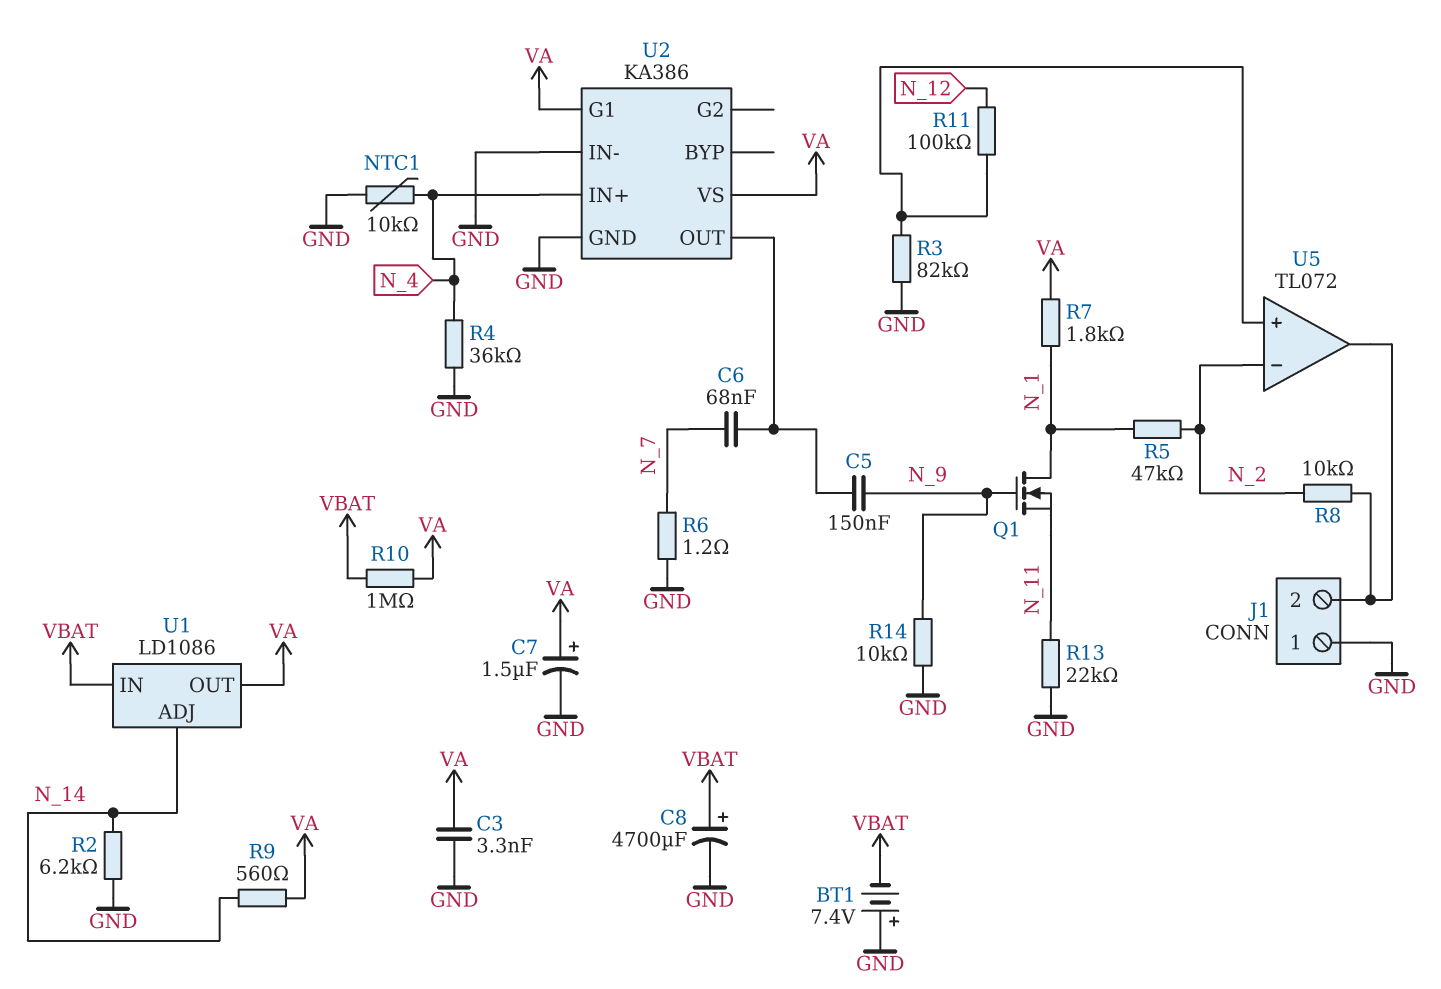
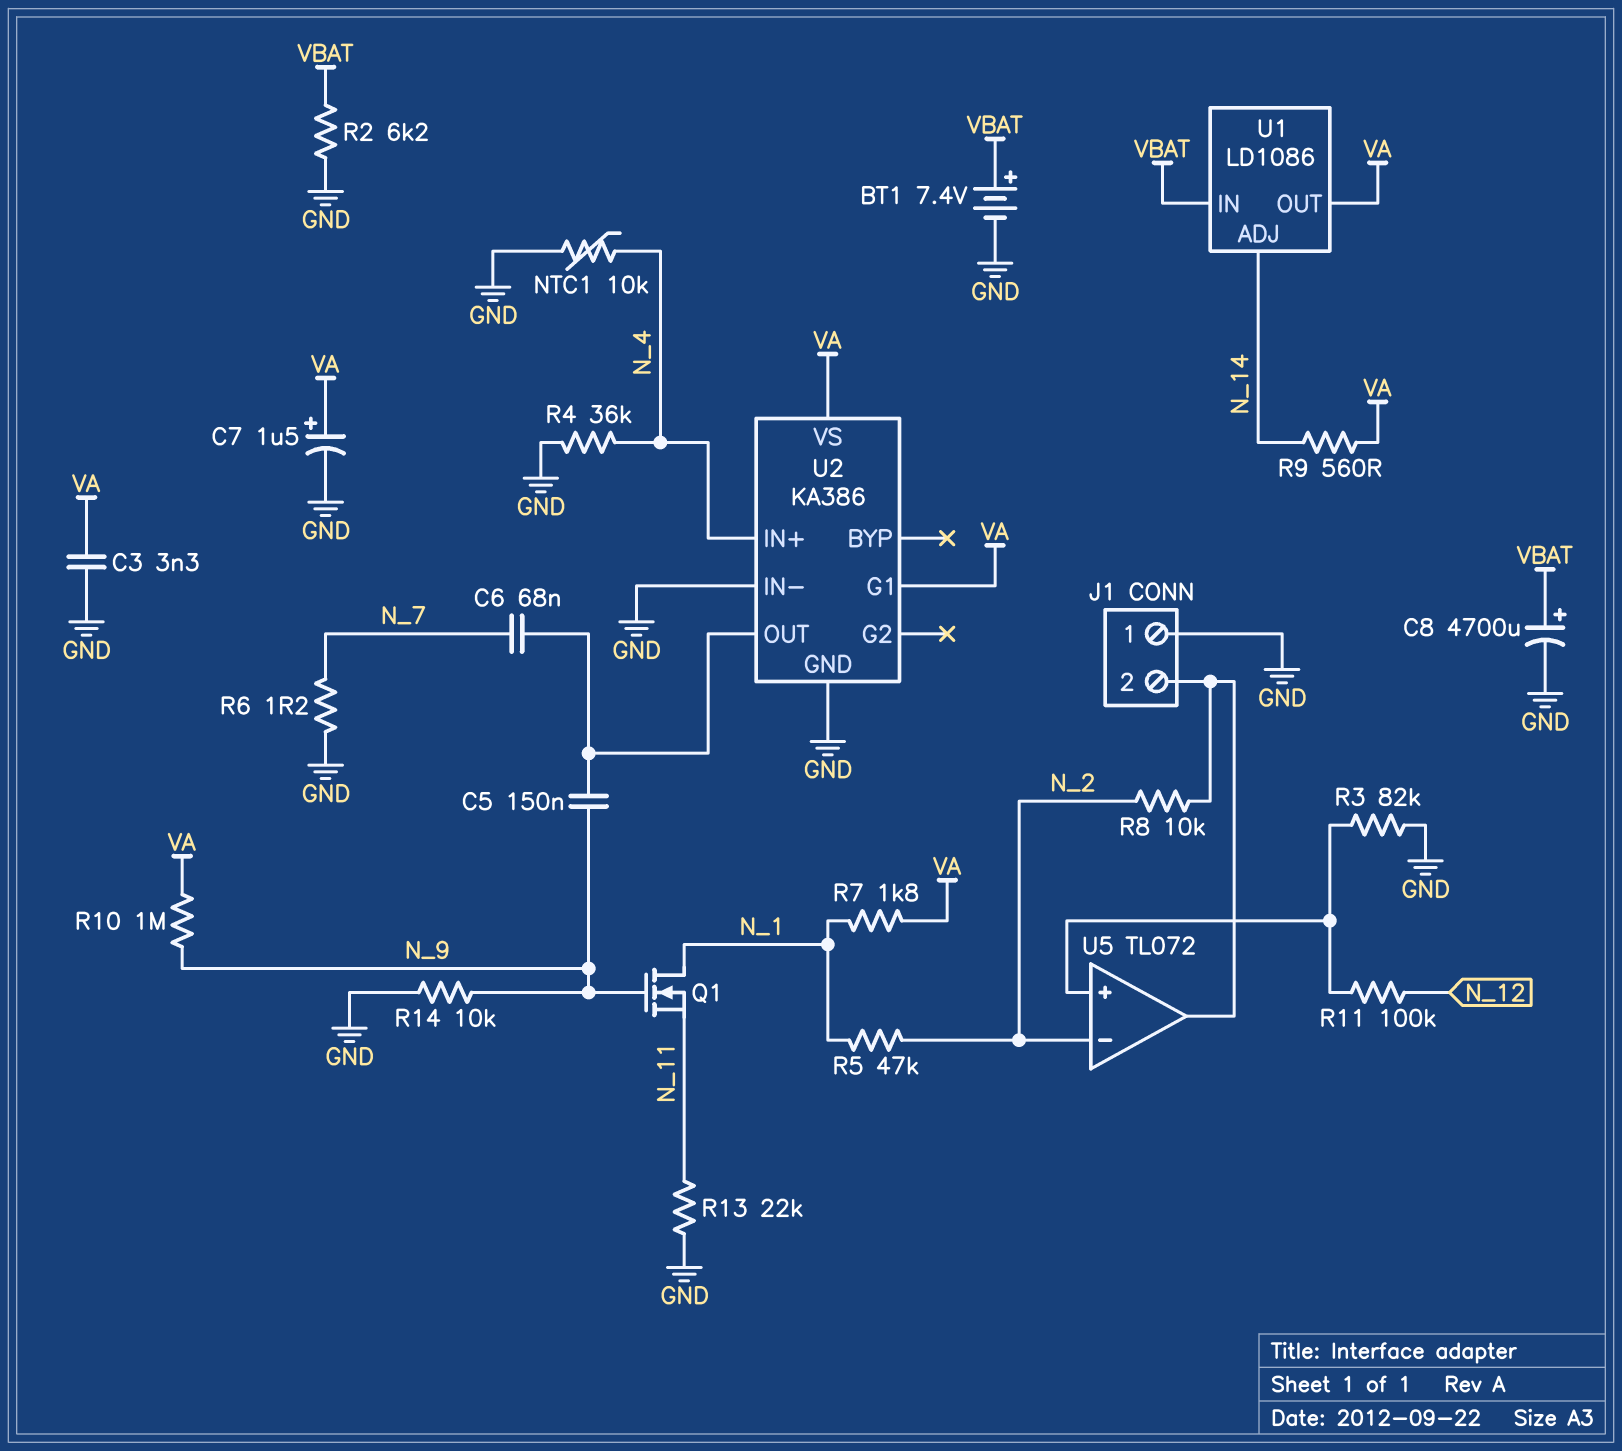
BT1: 7.4V (plus GND, minus VBAT) -> 7.4V (plus VBAT, minus GND)
R2: 6.2k (GND, N_14) -> 6.2k (GND, VBAT)
R10: 1M (VA, VBAT) -> 1M (N_9, VA)

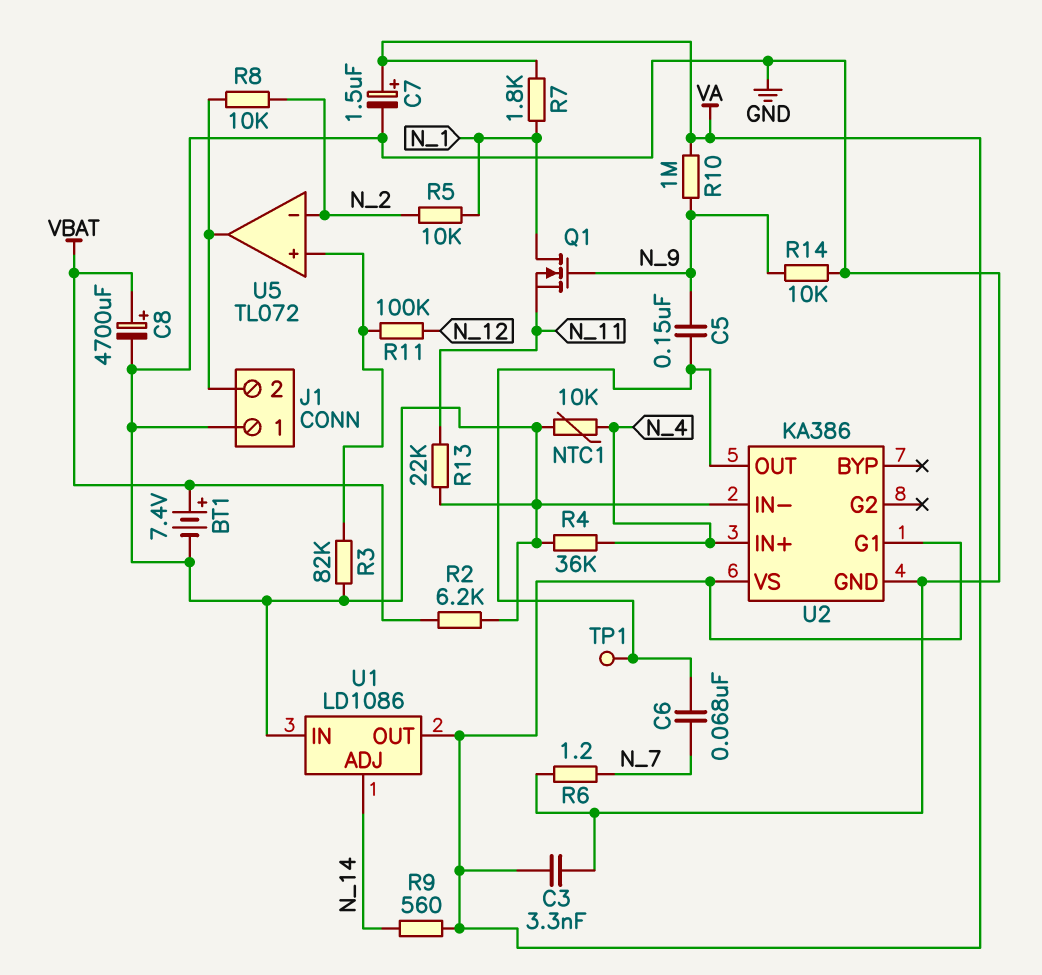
R5: 47k (N_1, N_2) -> 10k (N_1, N_2)
TP1: none -> test point (U2/OUT)
U1 pin IN: VBAT -> GND

